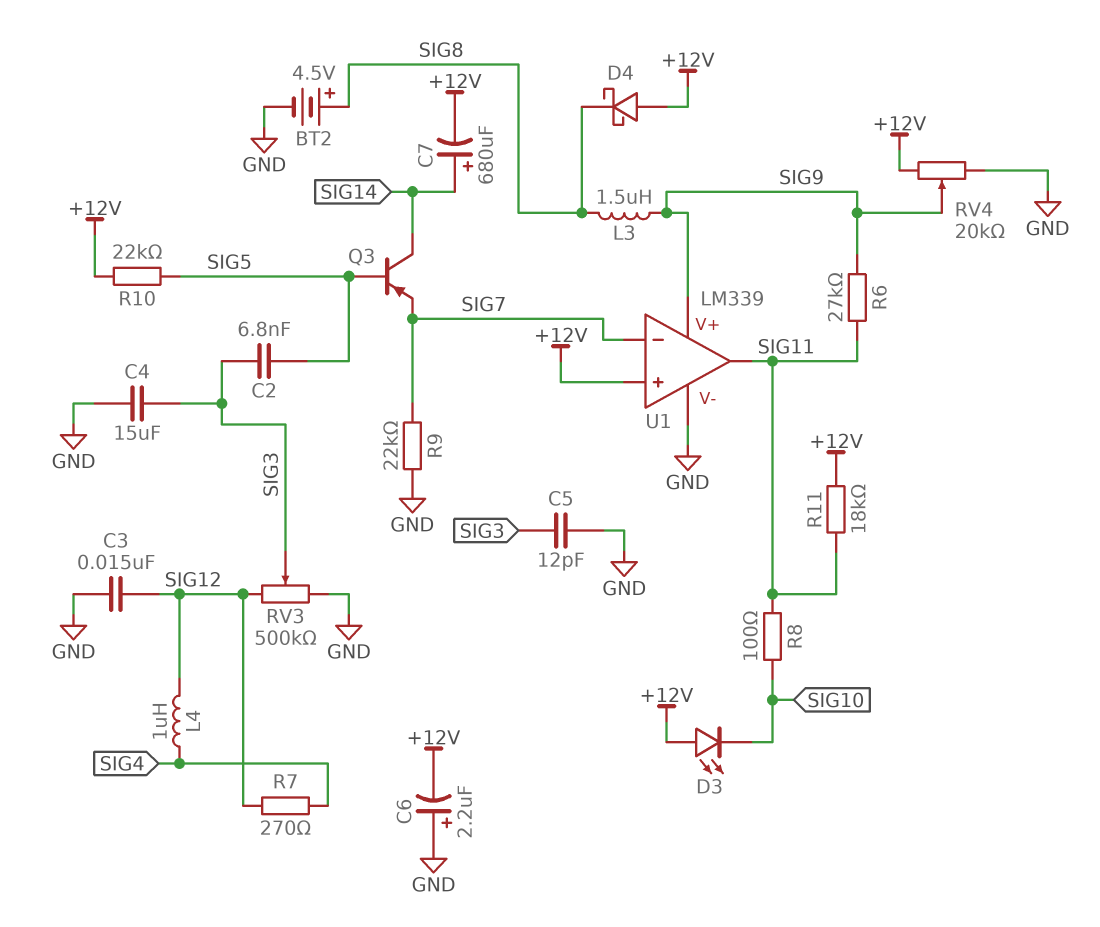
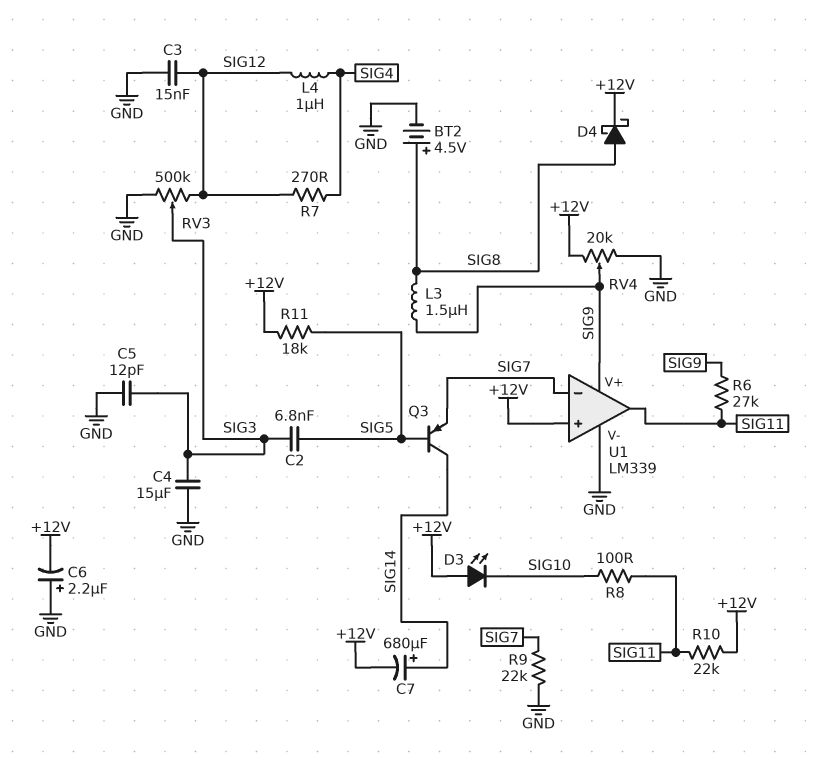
D4: schottky (A +12V, K SIG8) -> schottky (A SIG8, K +12V)
R10: 22k (+12V, SIG5) -> 22k (+12V, SIG11)
R11: 18k (+12V, SIG11) -> 18k (+12V, SIG5)

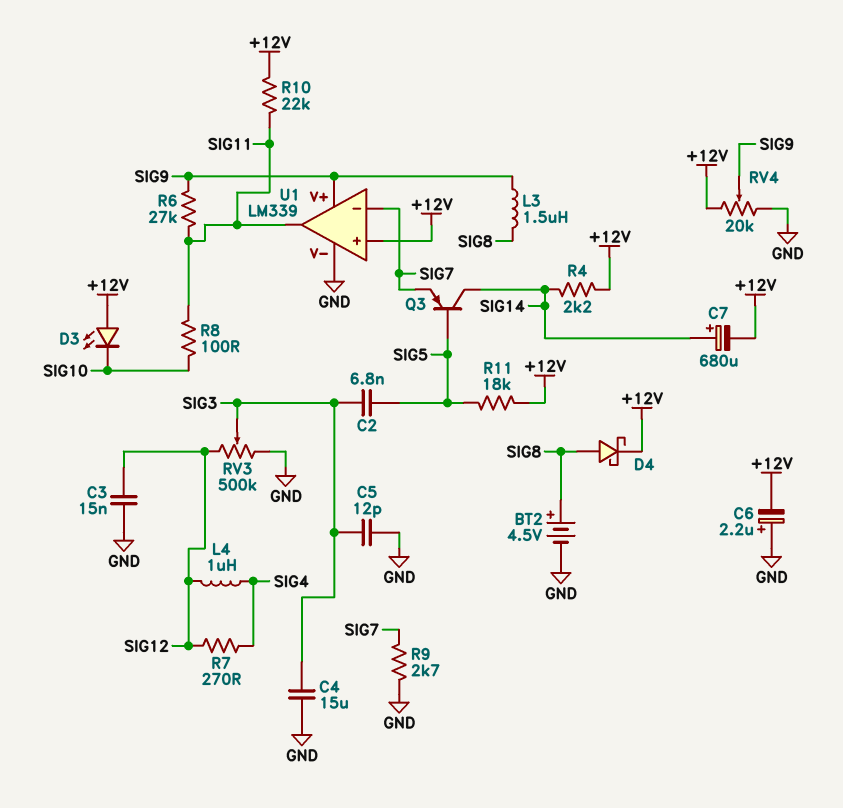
R4: none -> 2.2k (+12V, SIG14)
R9: 22k (GND, SIG7) -> 2.7k (GND, SIG7)

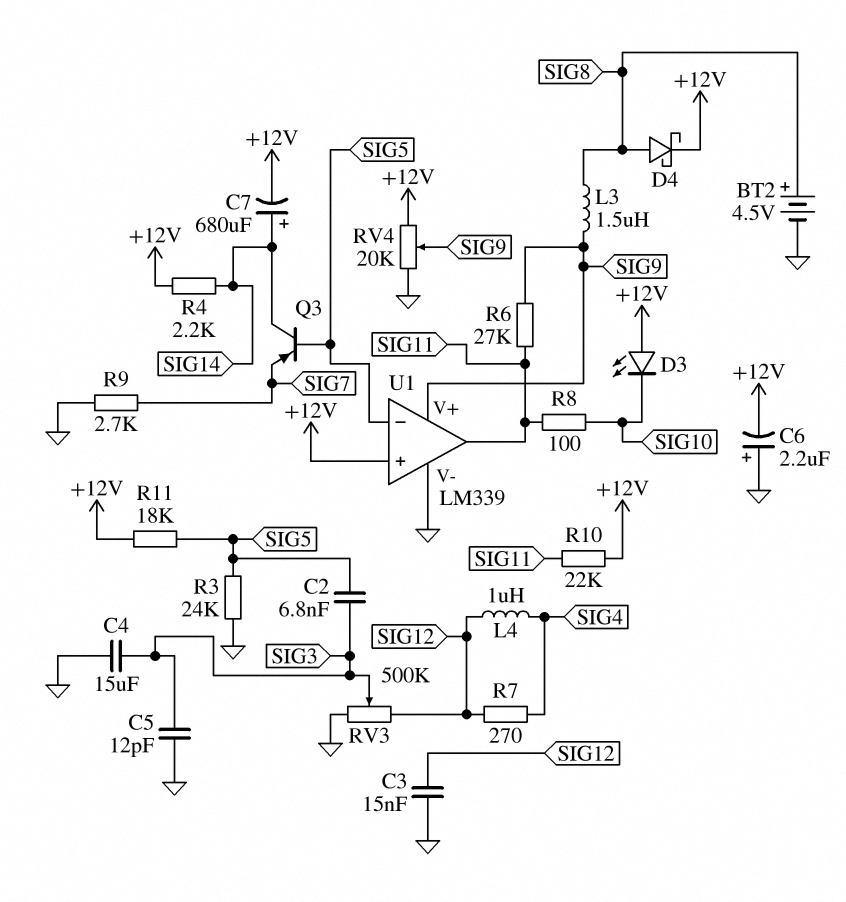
R3: none -> 24k (GND, SIG5)
U1 pin in-: SIG7 -> SIG5

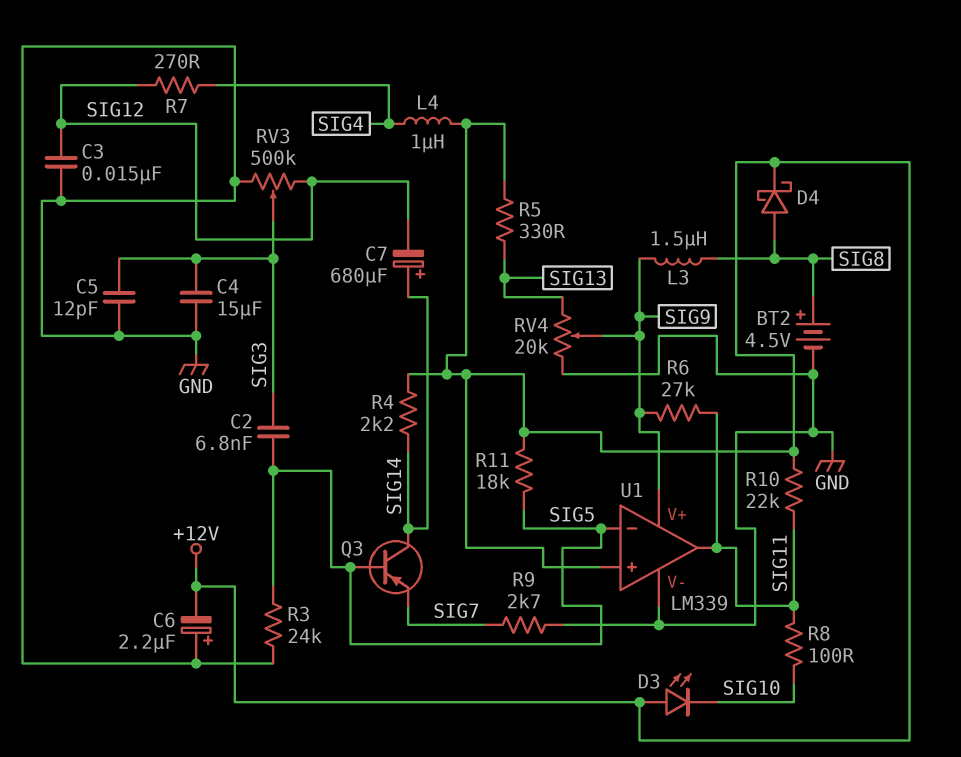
C7: 680uF (plus SIG14, minus +12V) -> 680uF (plus SIG14, minus SIG12)
L4: 1uH (SIG4, SIG12) -> 1uH (+12V, SIG4)
R5: none -> 330 (+12V, SIG13)
RV4: 20k (+12V, GND, wiper SIG9) -> 20k (GND, SIG13, wiper SIG9)

